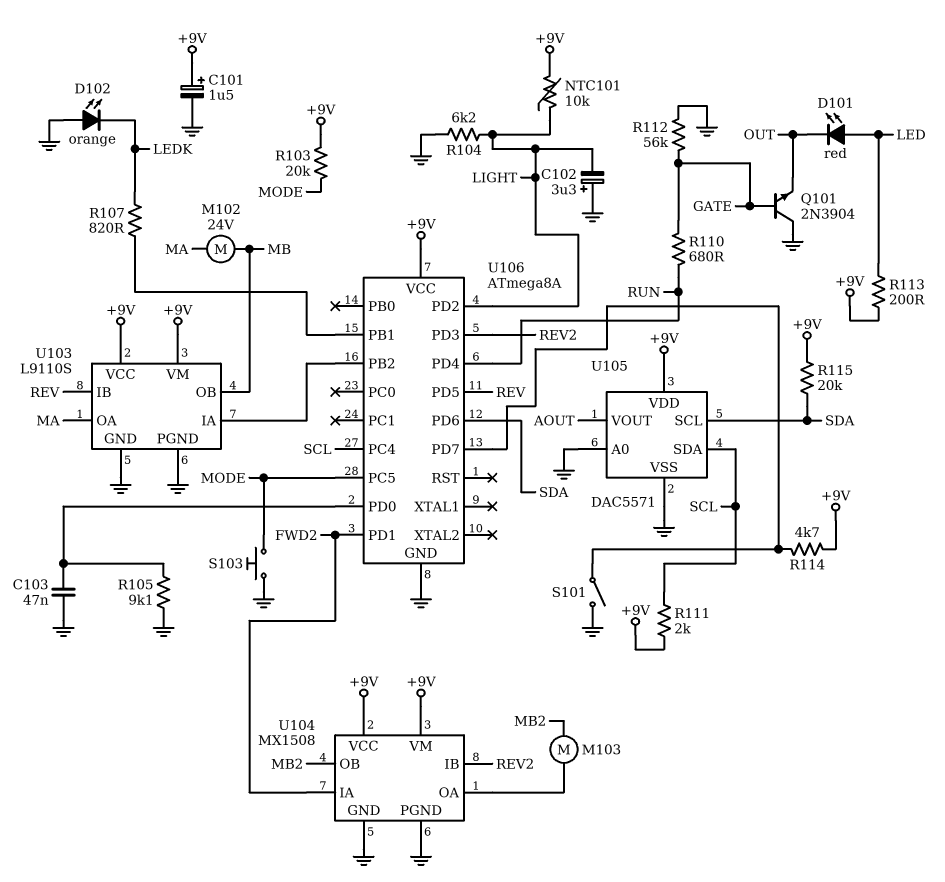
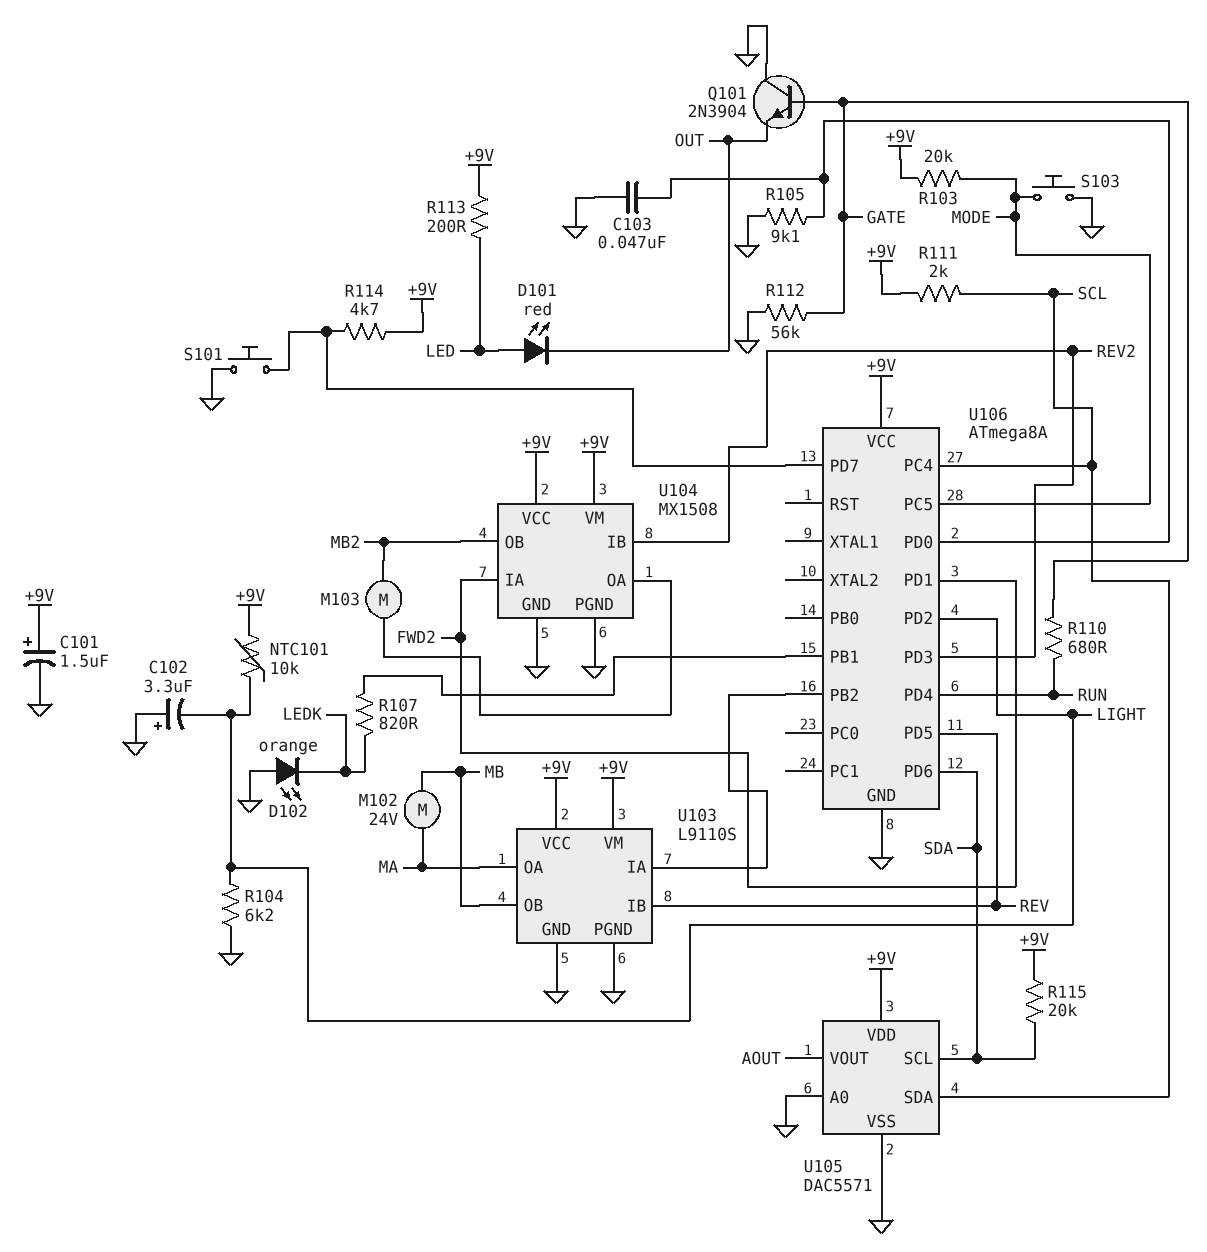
S101: switch (GND, U106/PD7) -> button (GND, U106/PD7)

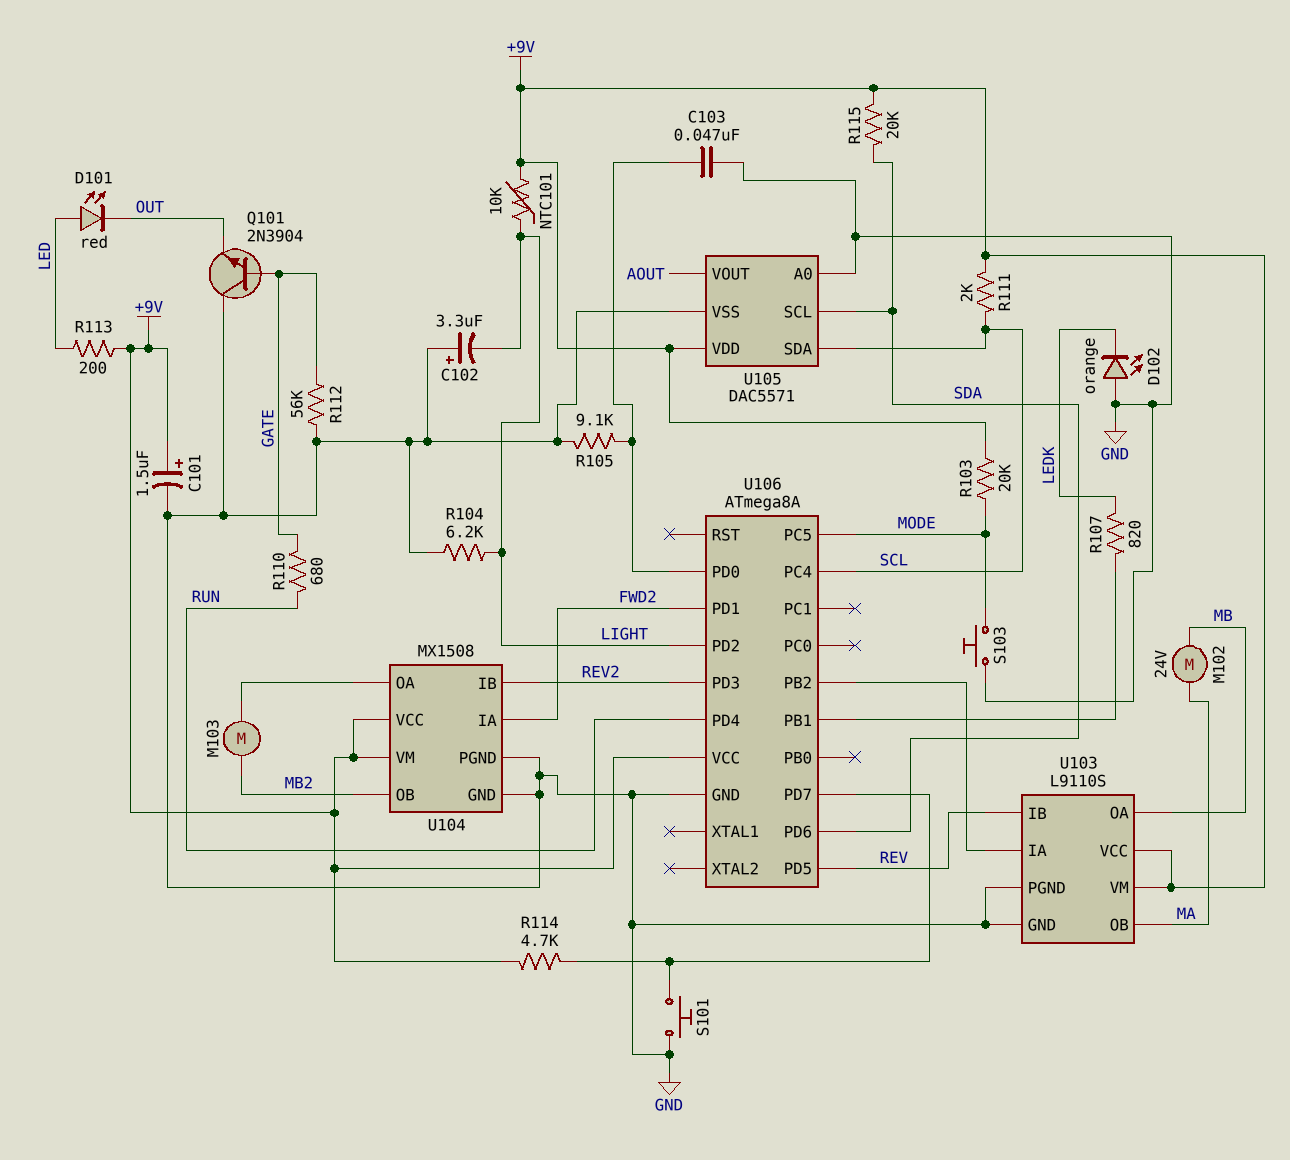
U103 pin OA: MA -> MB
U103 pin OB: MB -> MA

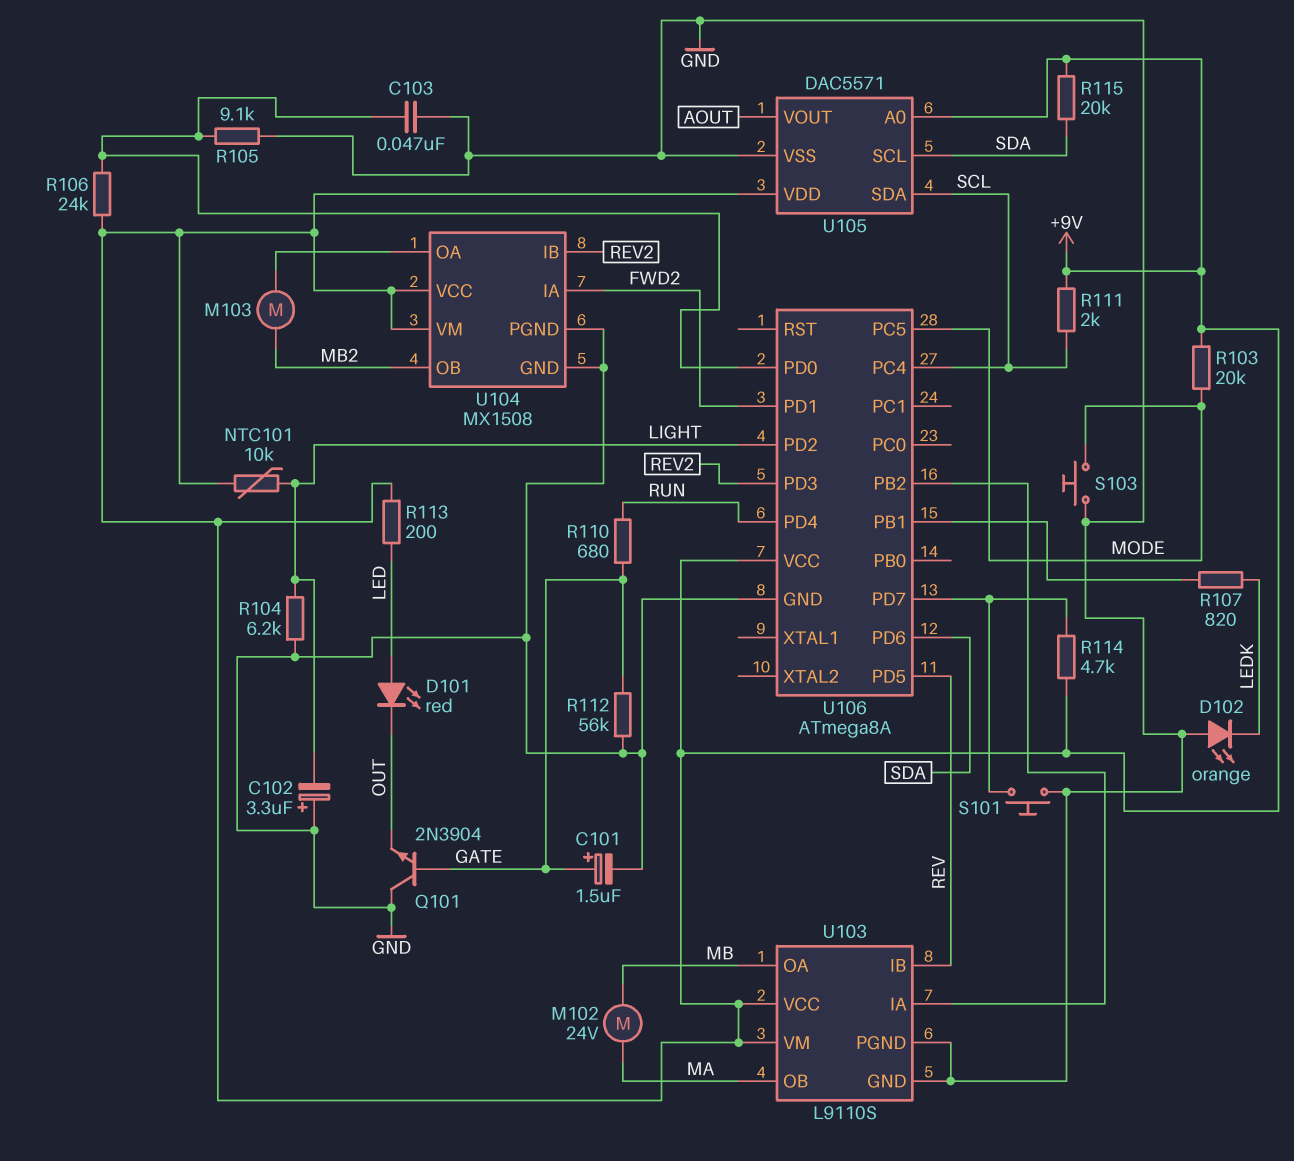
C101: 1.5uF (plus +9V, minus GND) -> 1.5uF (plus GATE, minus GND)
R106: none -> 24k (+9V, U106/PD0)
U105 pin A0: GND -> +9V

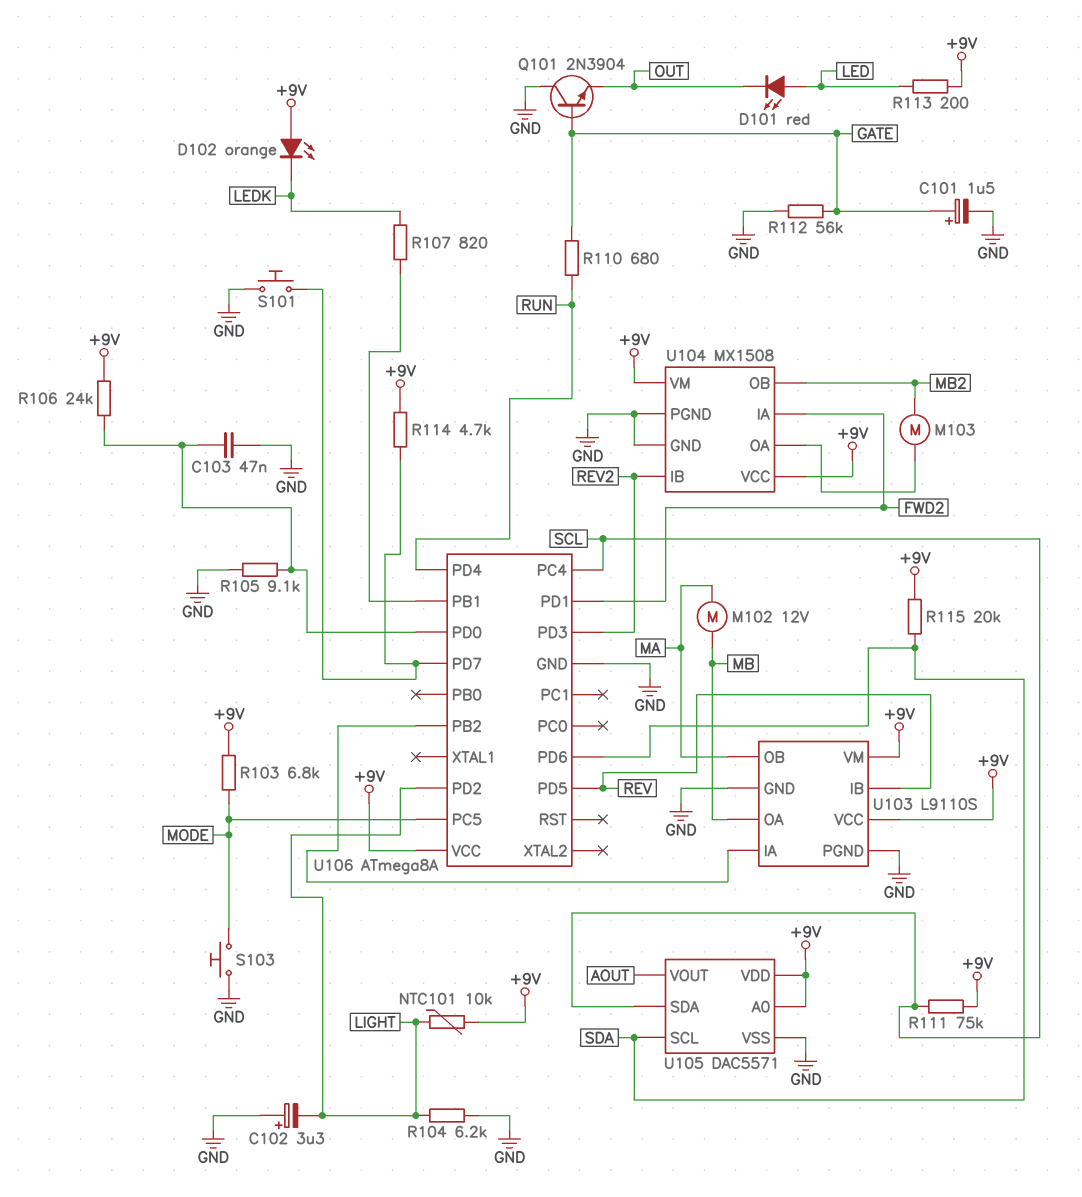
D102: LED orange (A GND, K LEDK) -> LED orange (A +9V, K LEDK)
M102: motor 24V (MA, MB) -> motor 12V (MA, MB)
R103: 20k (+9V, MODE) -> 6.8k (+9V, MODE)
R111: 2k (+9V, SCL) -> 75k (+9V, SCL)

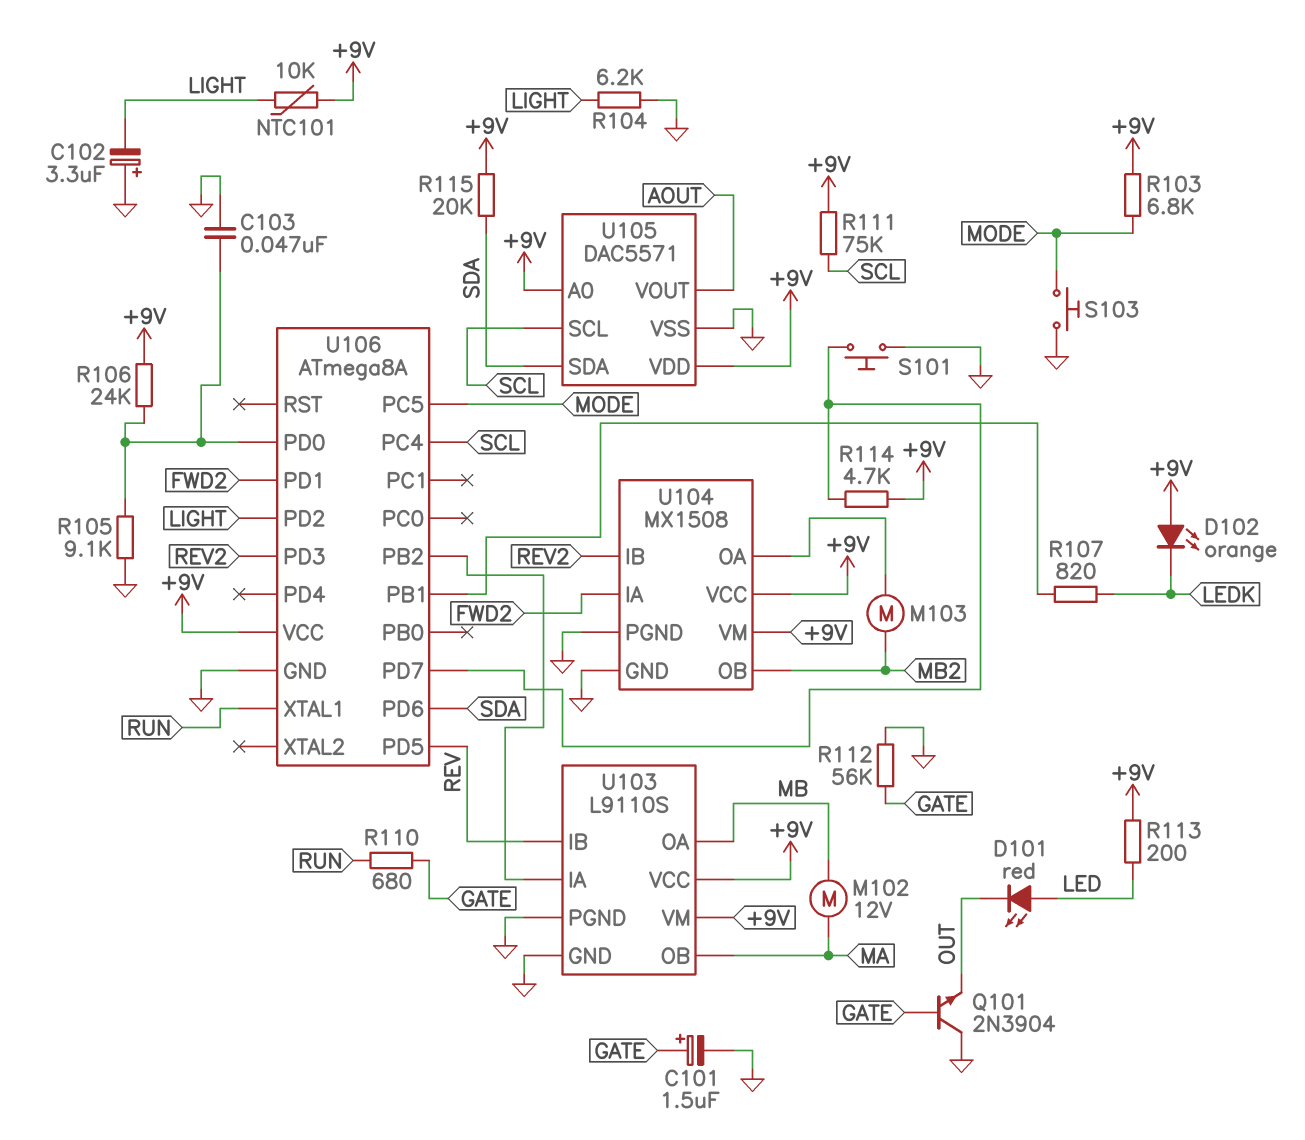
U105 pin SCL: SDA -> SCL
U105 pin SDA: SCL -> SDA
U106 pin PD4: RUN -> none
U106 pin XTAL1: none -> RUN

